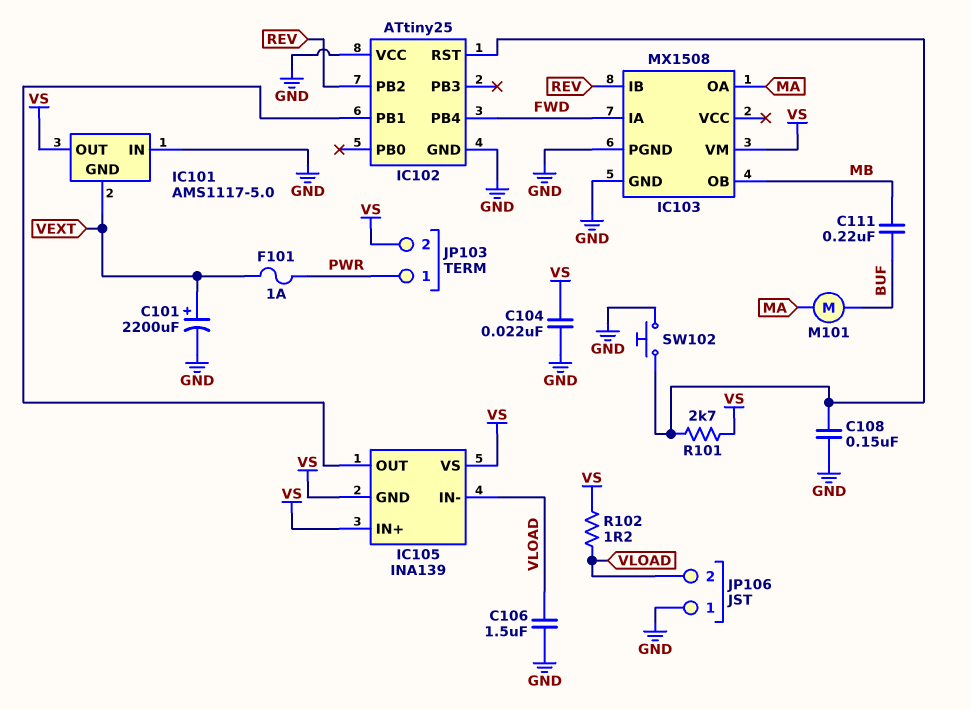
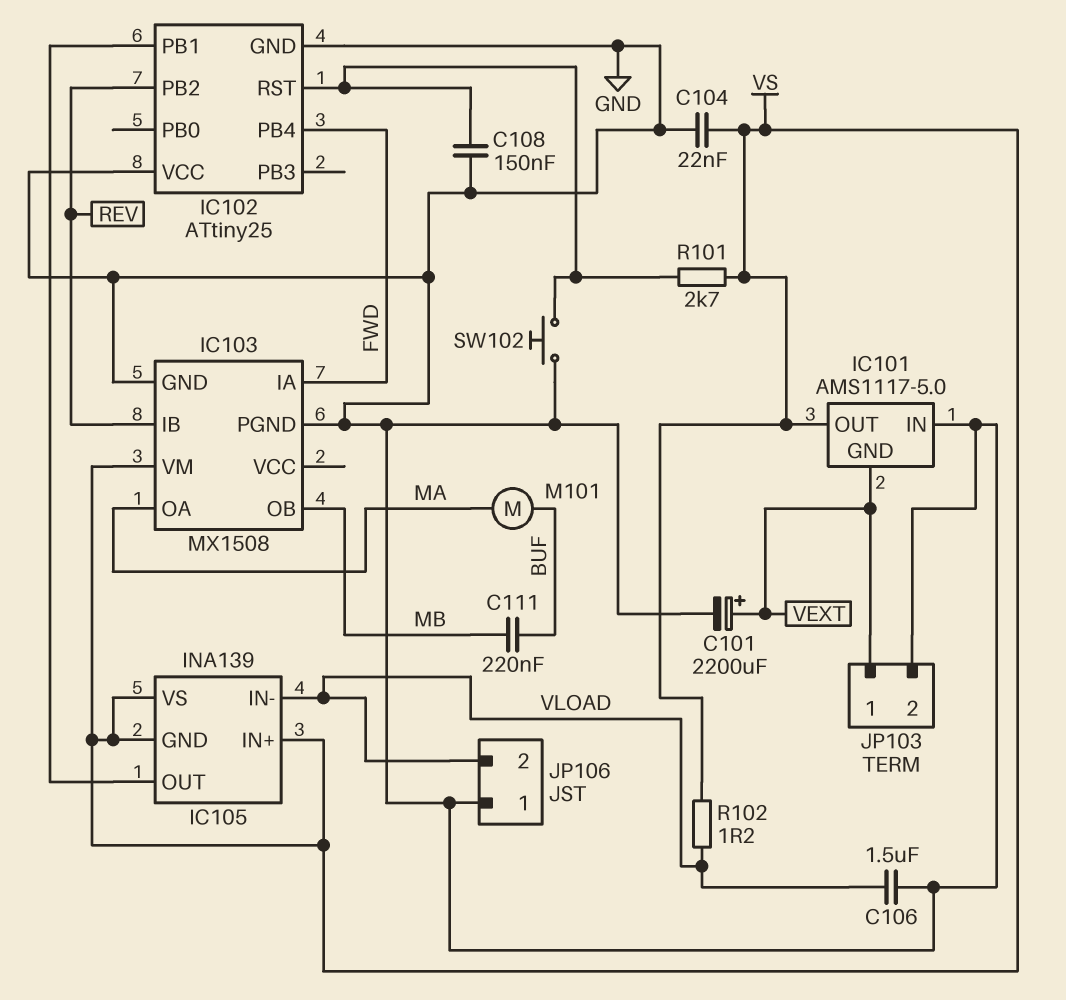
F101: 1A (PWR, VEXT) -> none
JP103 pin 1: PWR -> VEXT
JP103 pin 2: VS -> GND

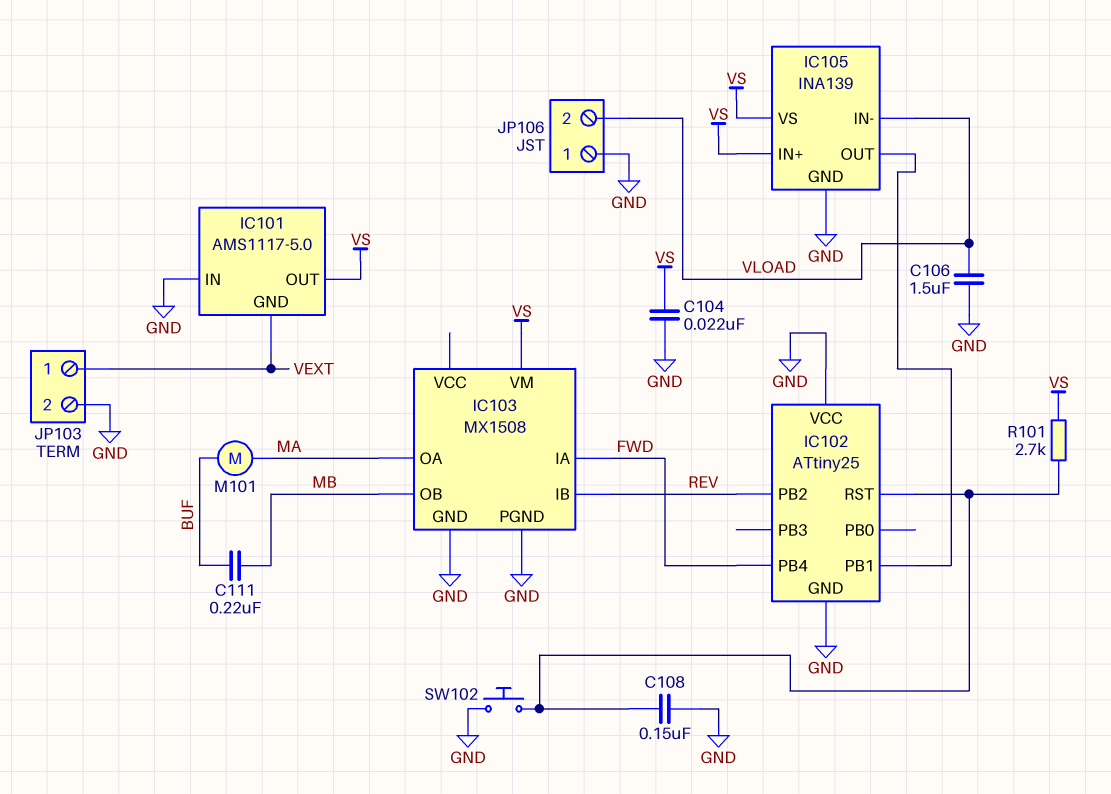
C101: 2200uF (plus VEXT, minus GND) -> none
IC105 pin GND: VS -> GND
R102: 1.2 (VLOAD, VS) -> none

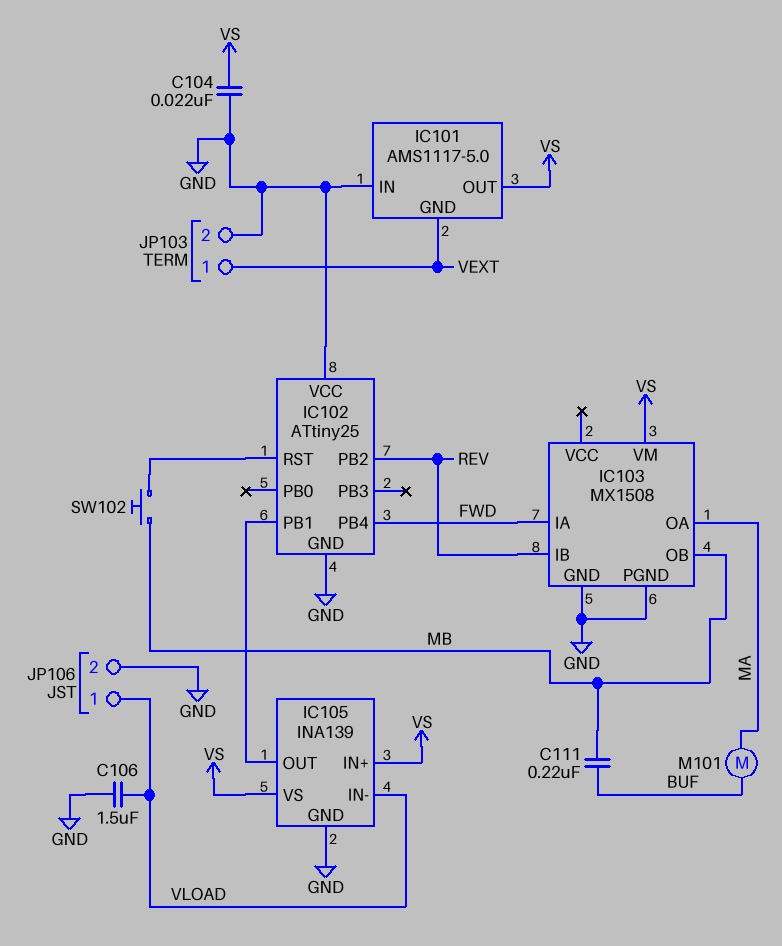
C108: 150nF (GND, IC102/RST) -> none
JP106 pin 1: GND -> VLOAD
JP106 pin 2: VLOAD -> GND
R101: 2.7k (IC102/RST, VS) -> none
SW102: button (GND, IC102/RST) -> button (IC102/RST, MB)

